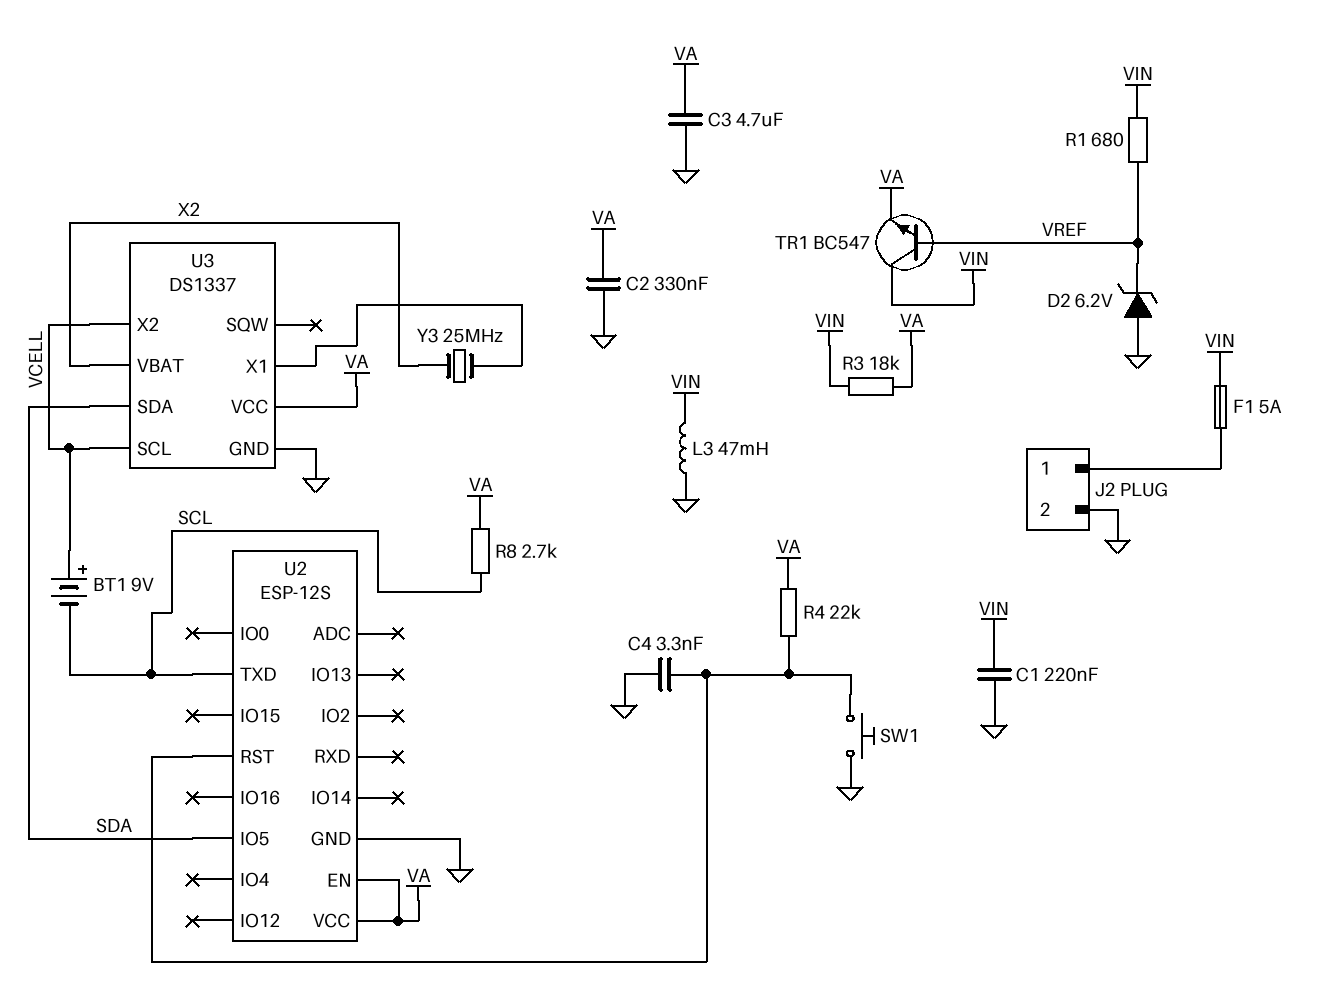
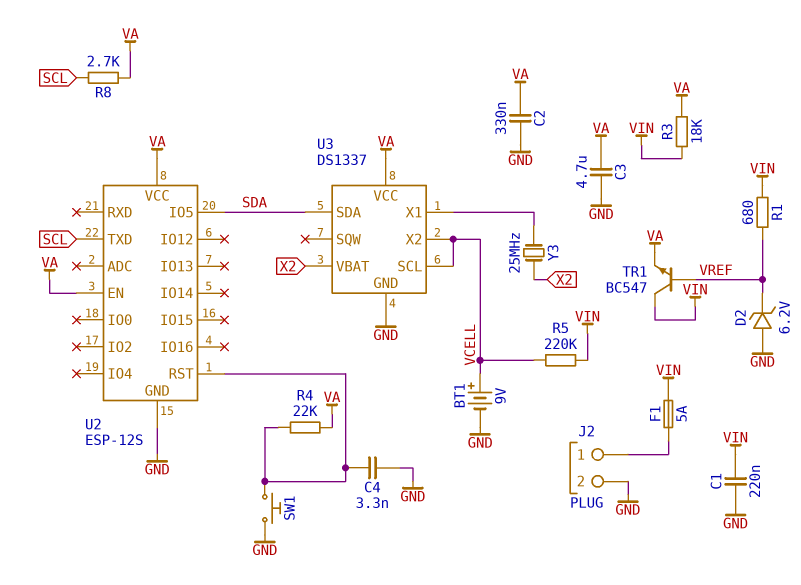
BT1: 9V (plus VCELL, minus SCL) -> 9V (plus VCELL, minus GND)
L3: 47mH (GND, VIN) -> none
R5: none -> 220k (VCELL, VIN)

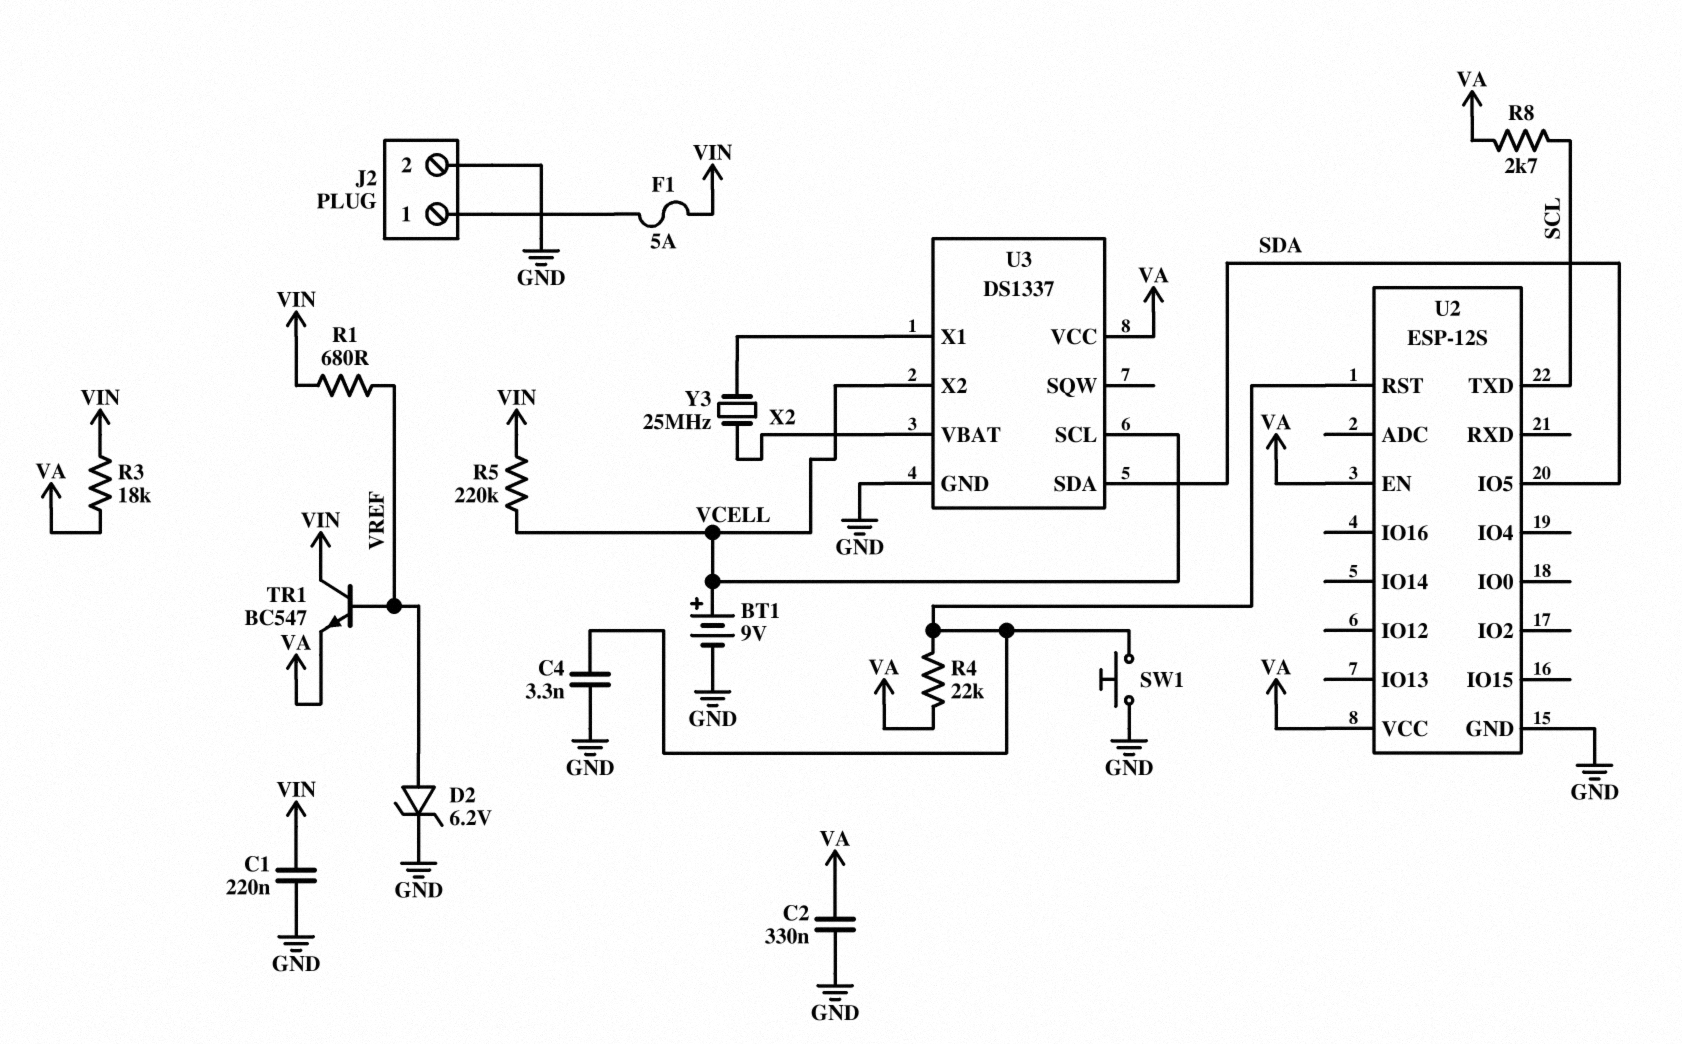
C3: 4.7uF (GND, VA) -> none
D2: zener 6.2V (A GND, K VREF) -> zener 6.2V (A VREF, K GND)

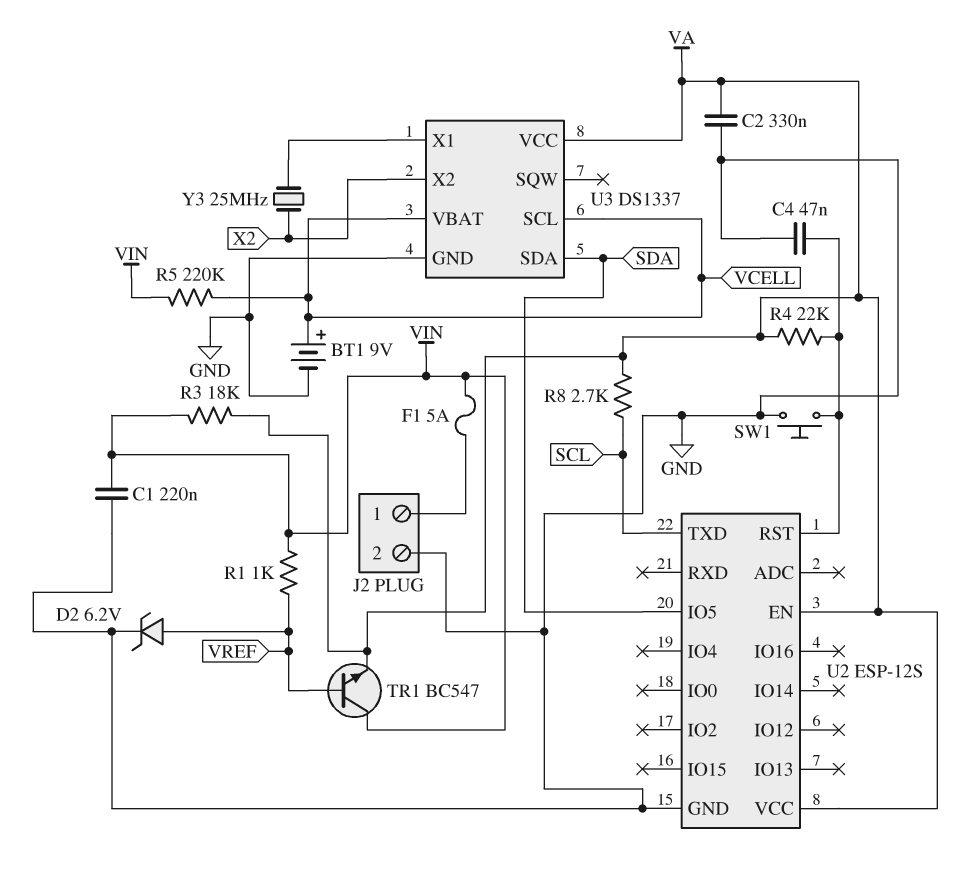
C4: 3.3nF (GND, U2/RST) -> 47nF (GND, U2/RST)
R1: 680 (VIN, VREF) -> 1k (VIN, VREF)
U3 pin VBAT: X2 -> VCELL
U3 pin X2: VCELL -> X2

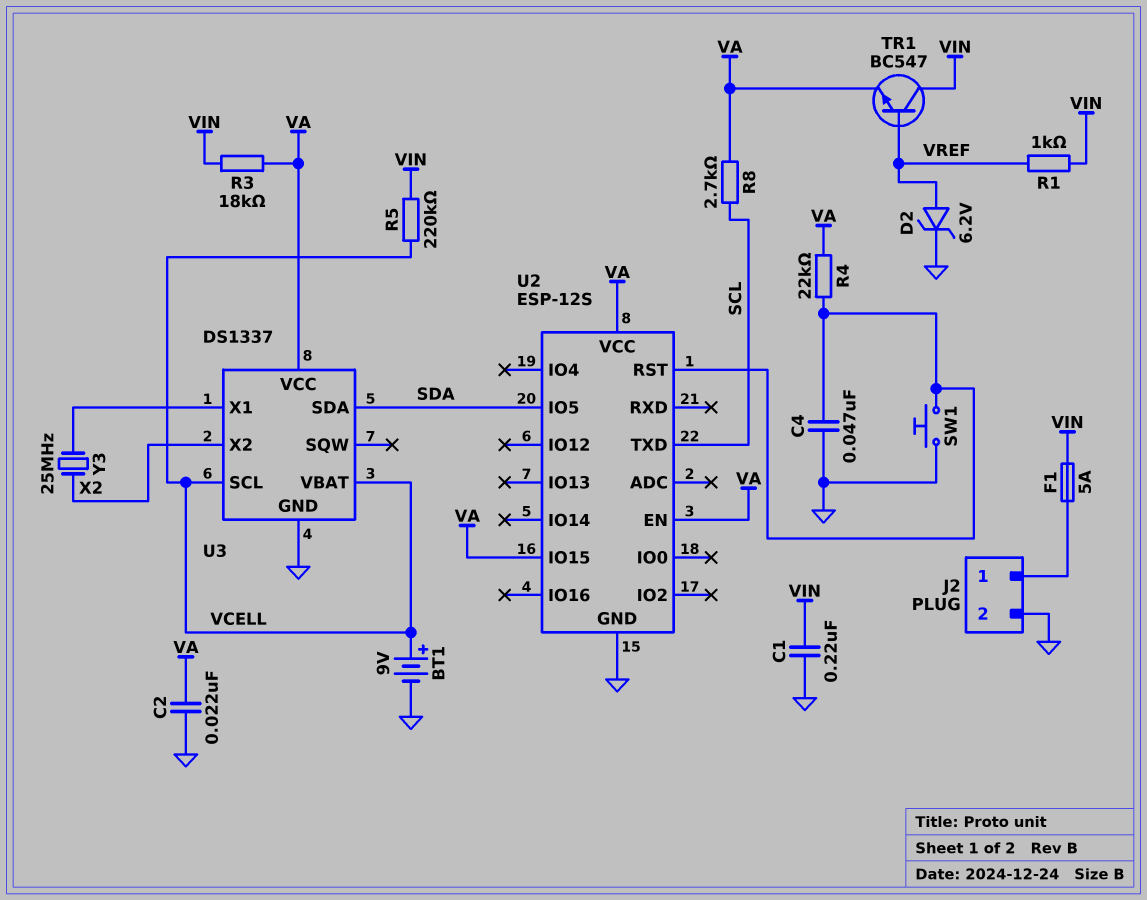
C2: 330nF (GND, VA) -> 22nF (GND, VA)
U2 pin IO15: none -> VA

